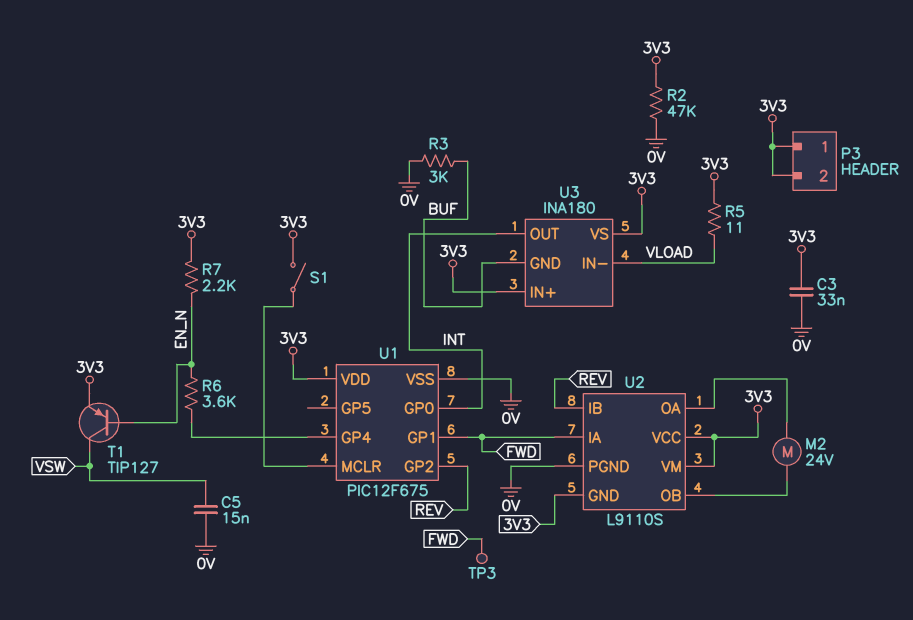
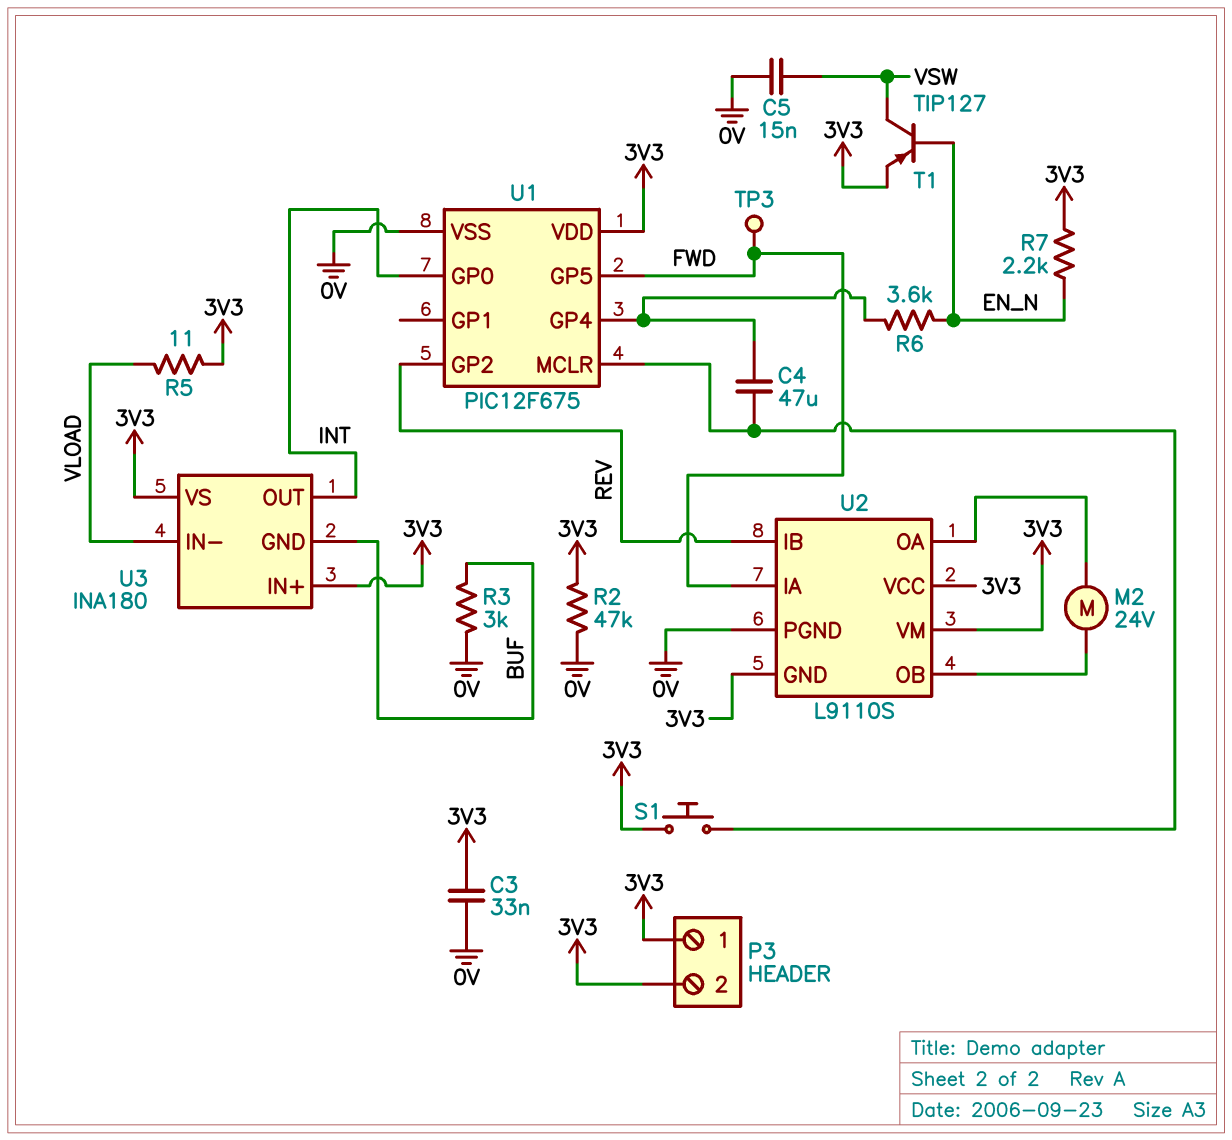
C4: none -> 47uF (U1/GP4, U1/MCLR)
S1: switch (3V3, U1/MCLR) -> button (3V3, U1/MCLR)
U1 pin GP1: FWD -> none
U1 pin GP5: none -> FWD

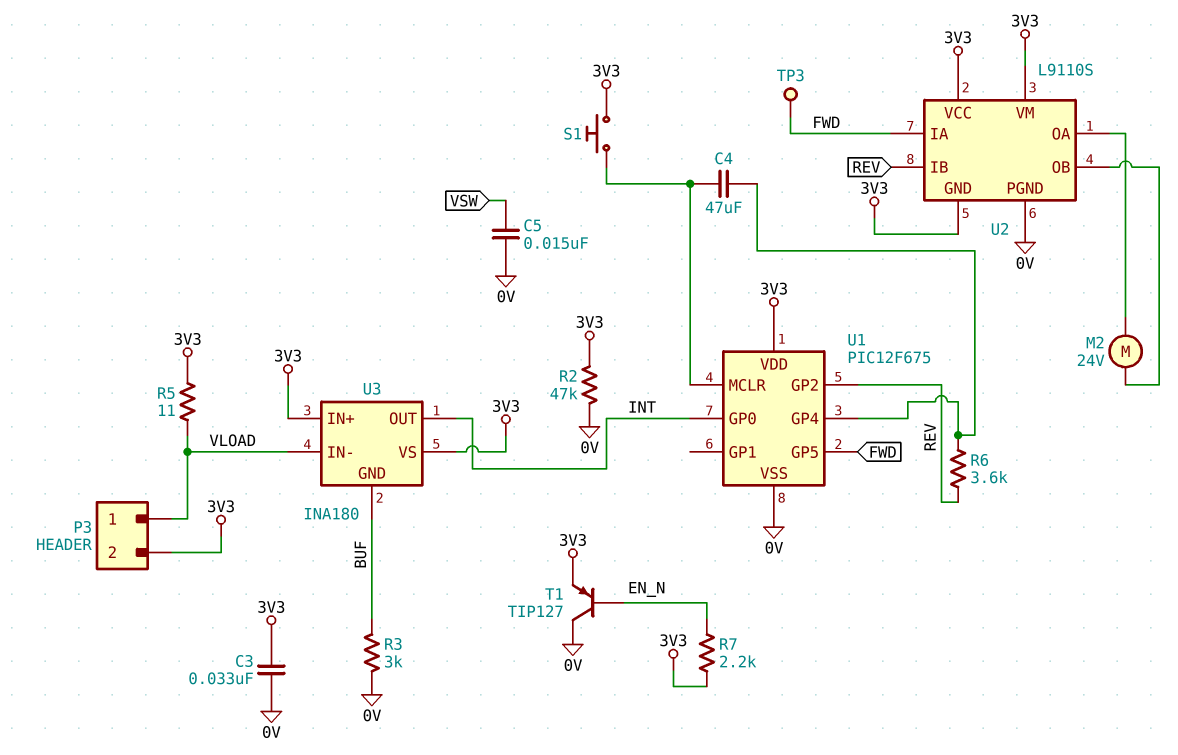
P3 pin 1: 3V3 -> VLOAD
R6: 3.6k (EN_N, U1/GP4) -> 3.6k (REV, U1/GP4)
T1: PNP TIP127 (B EN_N, C VSW, E 3V3) -> PNP TIP127 (B EN_N, C 0V, E 3V3)

